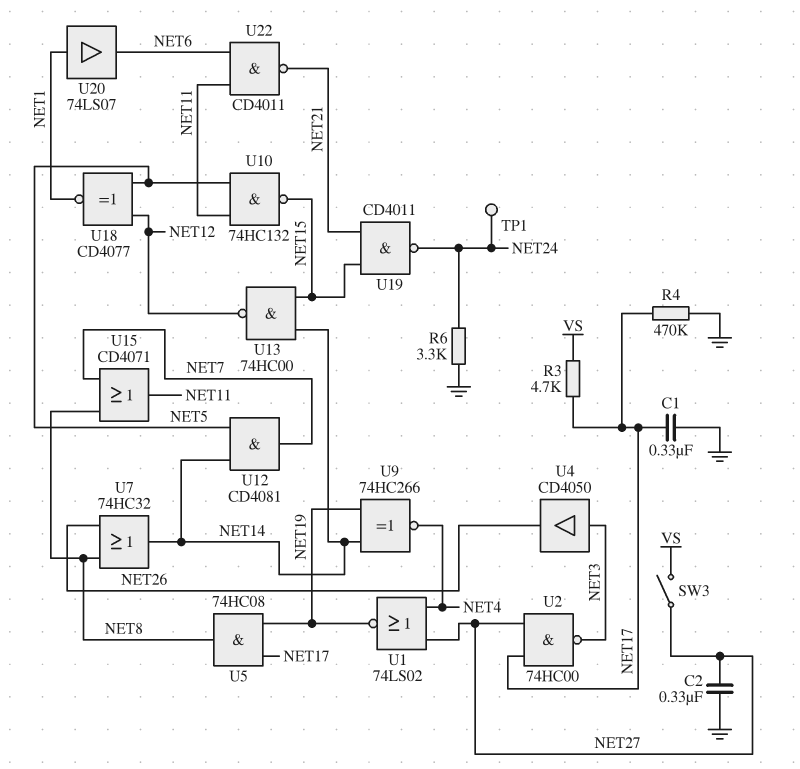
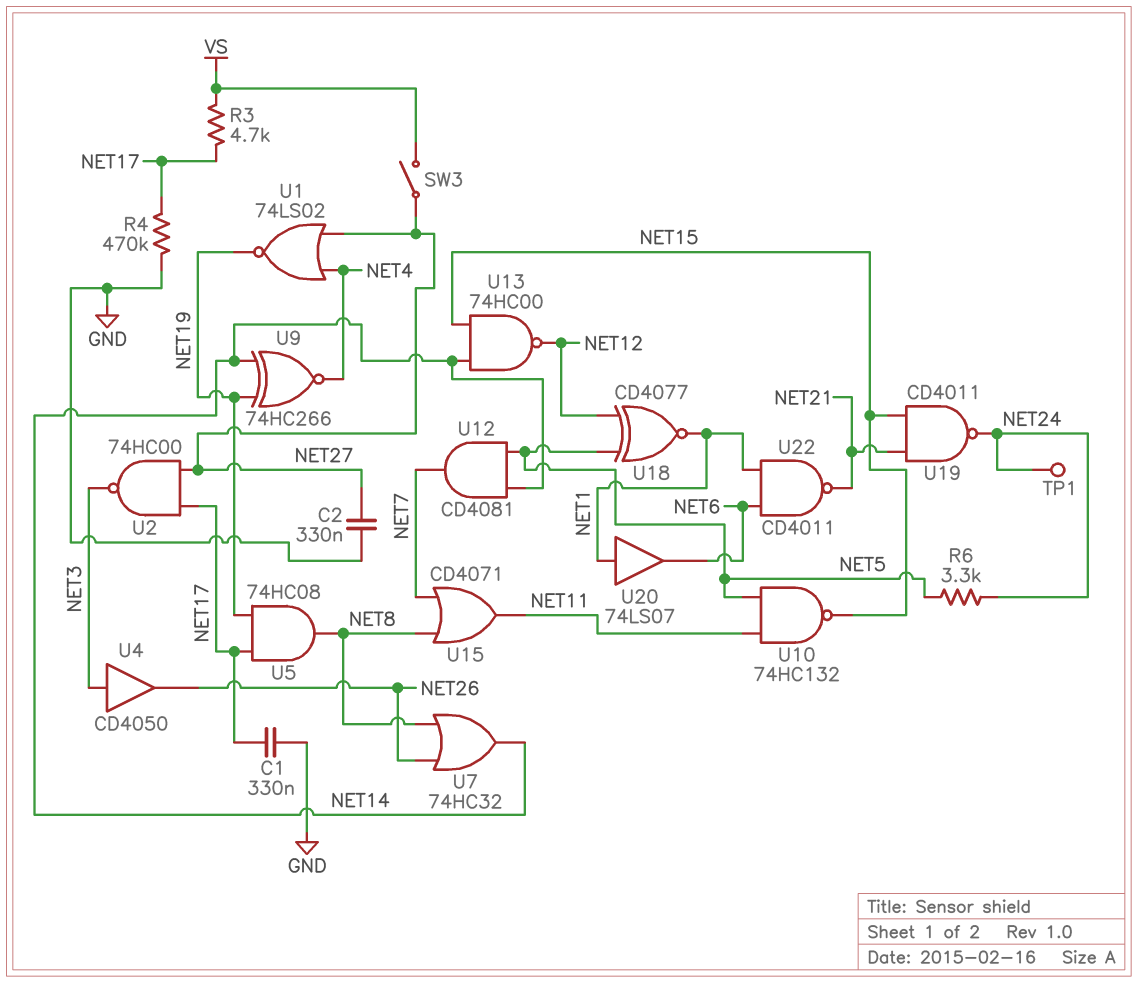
R6: 3.3k (GND, NET24) -> 3.3k (NET5, NET24)
U22: NAND CD4011 (in NET6, in NET11, out NET21) -> NAND CD4011 (in NET1, in NET6, out NET21)

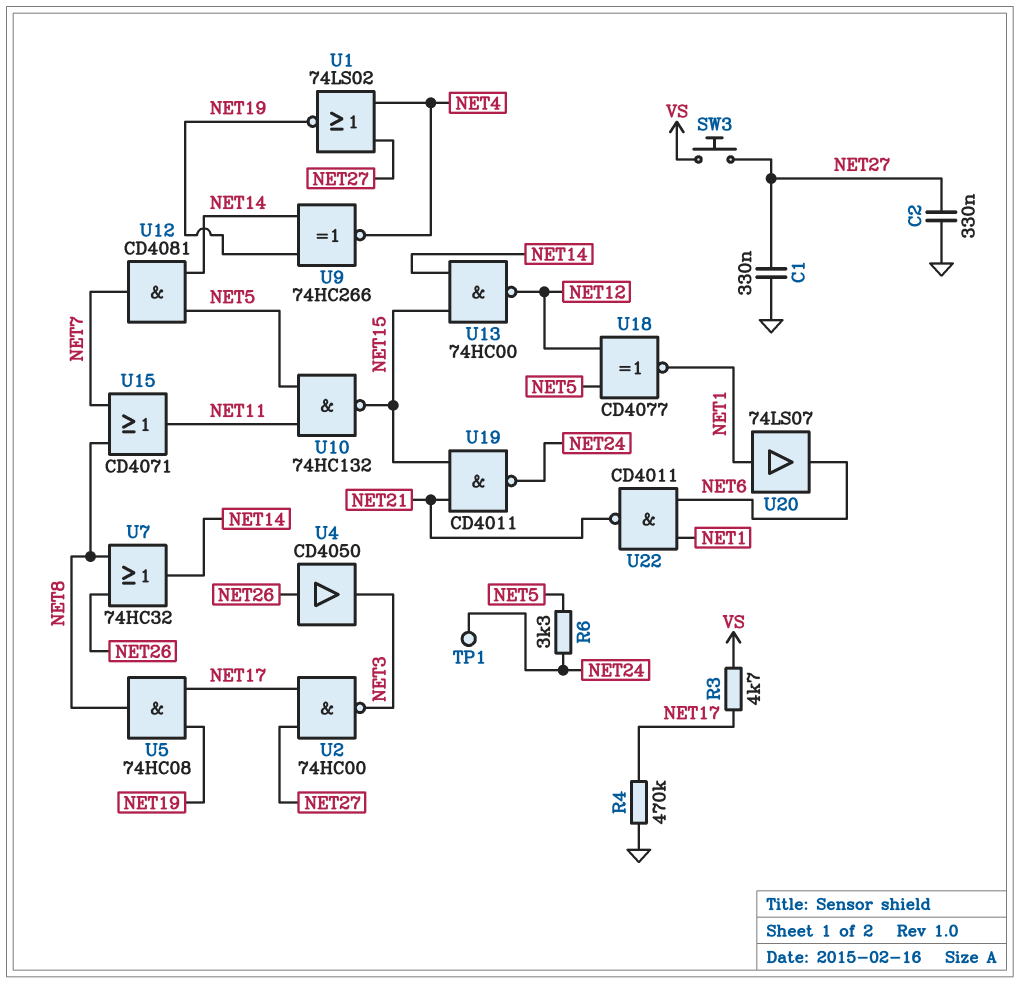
C1: 330nF (GND, NET17) -> 330nF (GND, NET27)
SW3: switch (NET27, VS) -> button (NET27, VS)
U4: buffer CD4050 (in NET3, out NET26) -> buffer CD4050 (in NET26, out NET3)

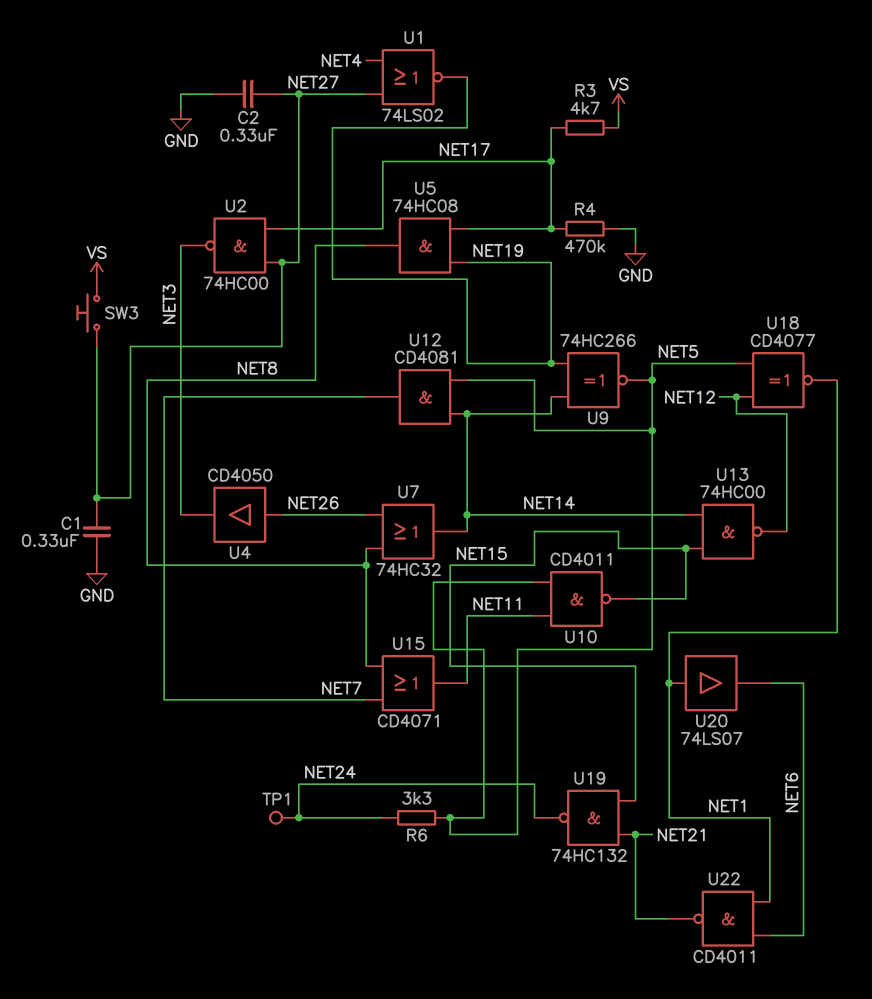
U9: XNOR 74HC266 (in NET14, in NET19, out NET4) -> XNOR 74HC266 (in NET14, in NET19, out NET5)
U10: NAND 74HC132 (in NET5, in NET11, out NET15) -> NAND CD4011 (in NET5, in NET11, out NET15)
U19: NAND CD4011 (in NET15, in NET21, out NET24) -> NAND 74HC132 (in NET15, in NET21, out NET24)

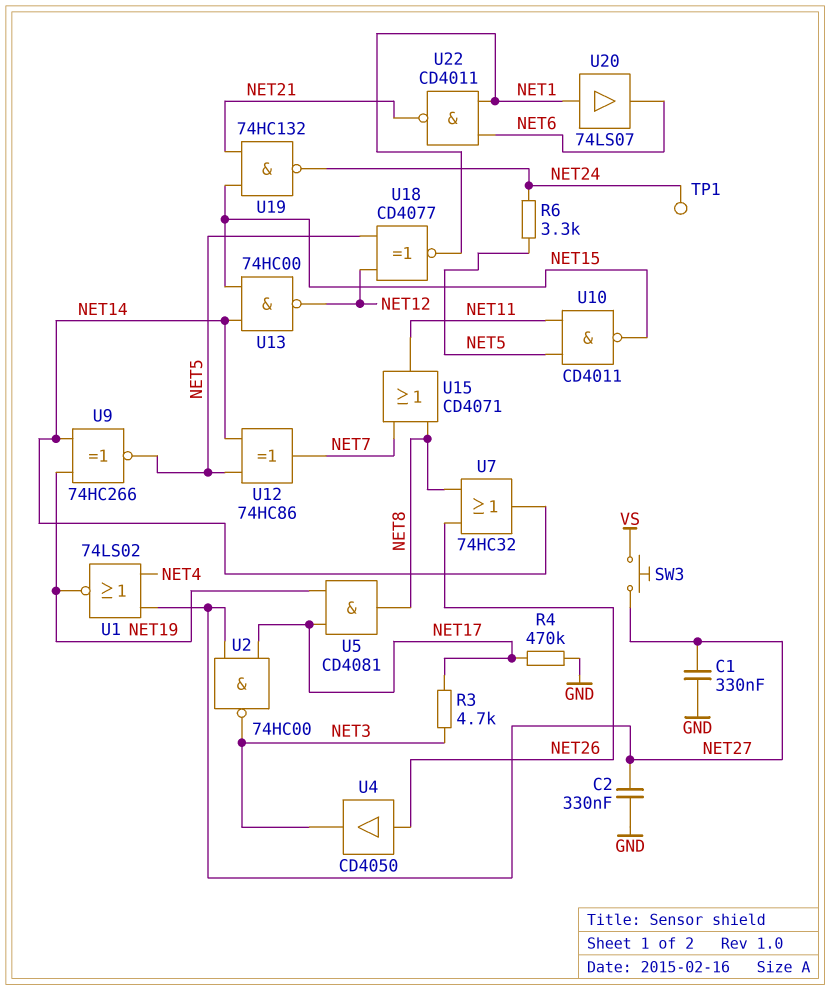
R3: 4.7k (NET17, VS) -> 4.7k (NET3, NET17)
U5: AND 74HC08 (in NET17, in NET19, out NET8) -> AND CD4081 (in NET17, in NET19, out NET8)
U12: AND CD4081 (in NET5, in NET14, out NET7) -> XOR 74HC86 (in NET5, in NET14, out NET7)

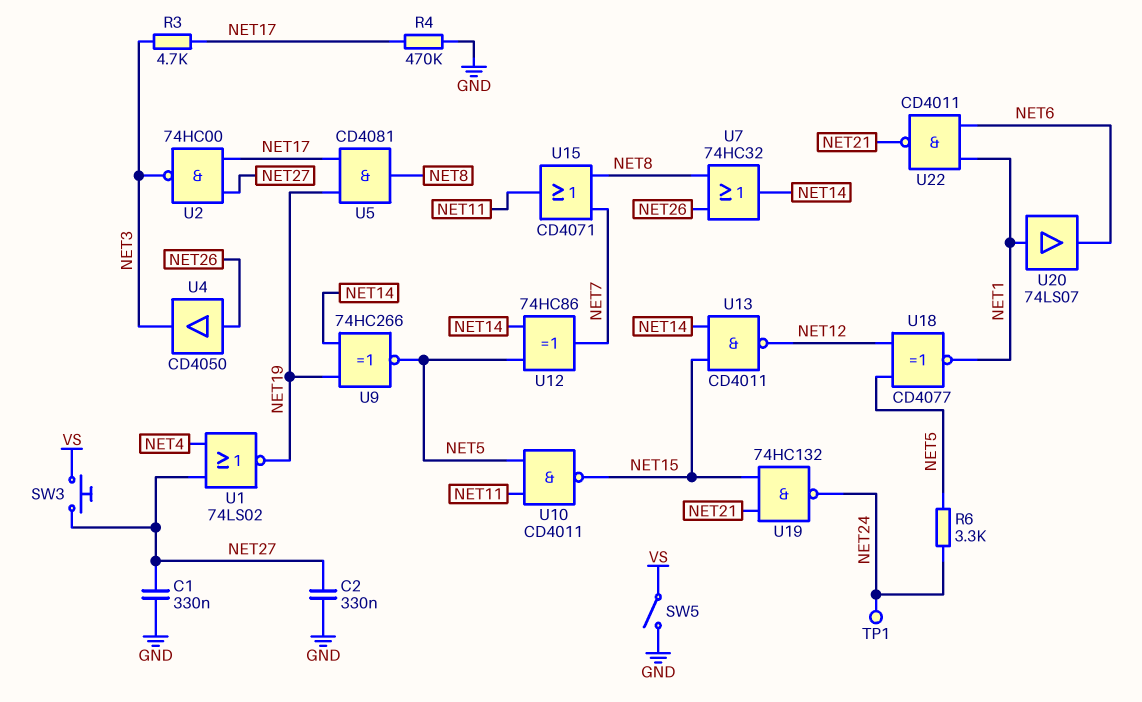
SW5: none -> switch (GND, VS)
U13: NAND 74HC00 (in NET14, in NET15, out NET12) -> NAND CD4011 (in NET14, in NET15, out NET12)

